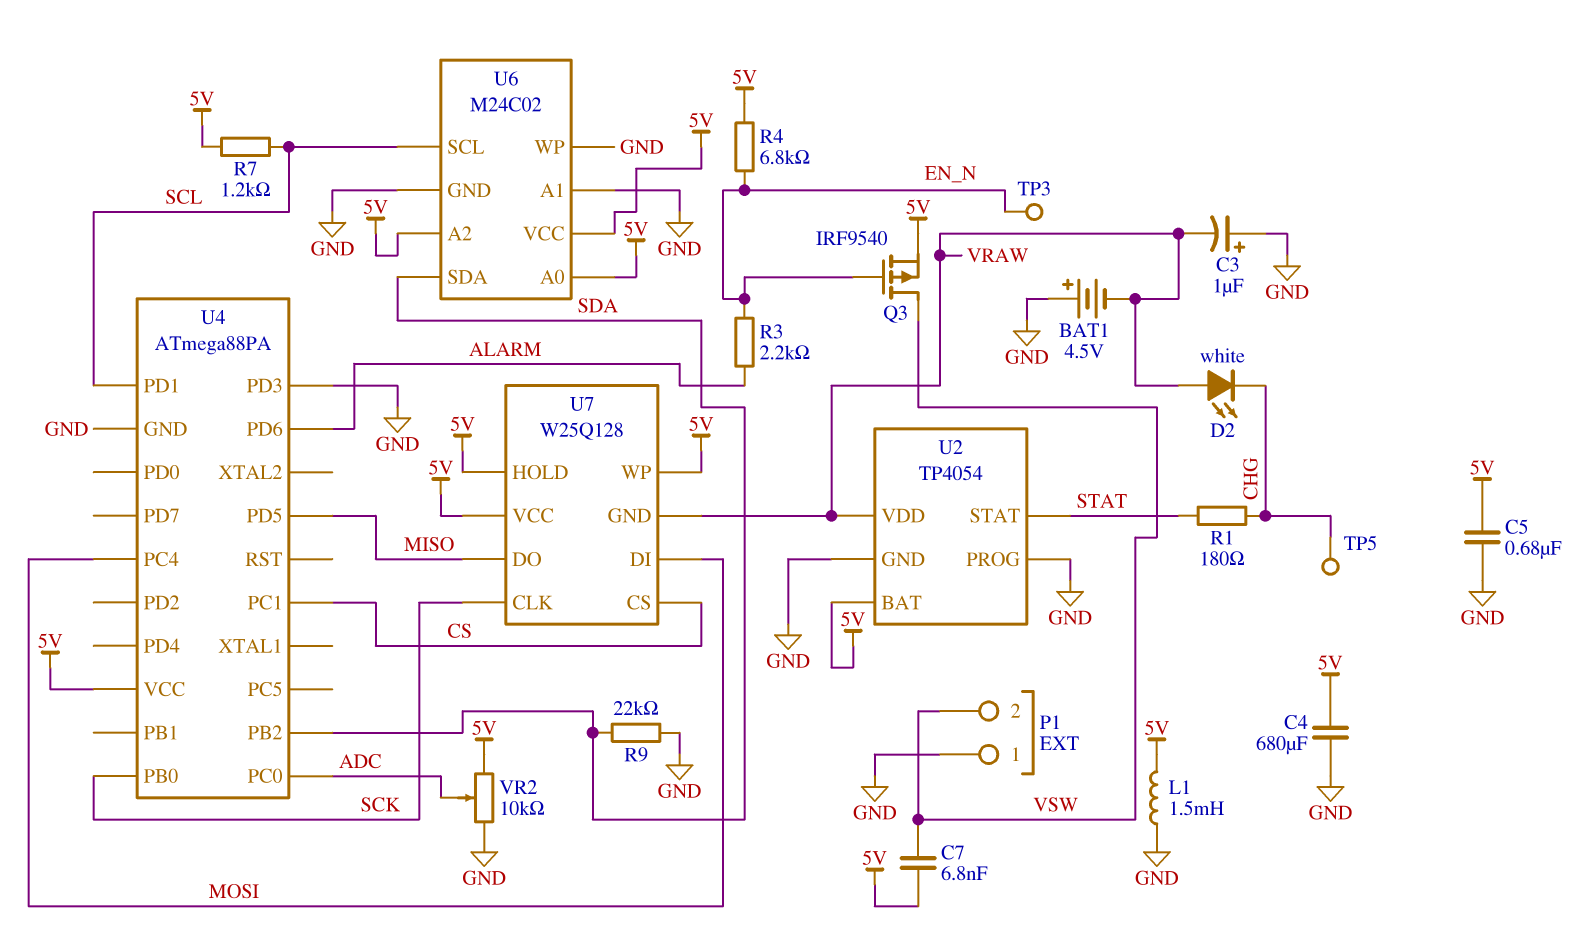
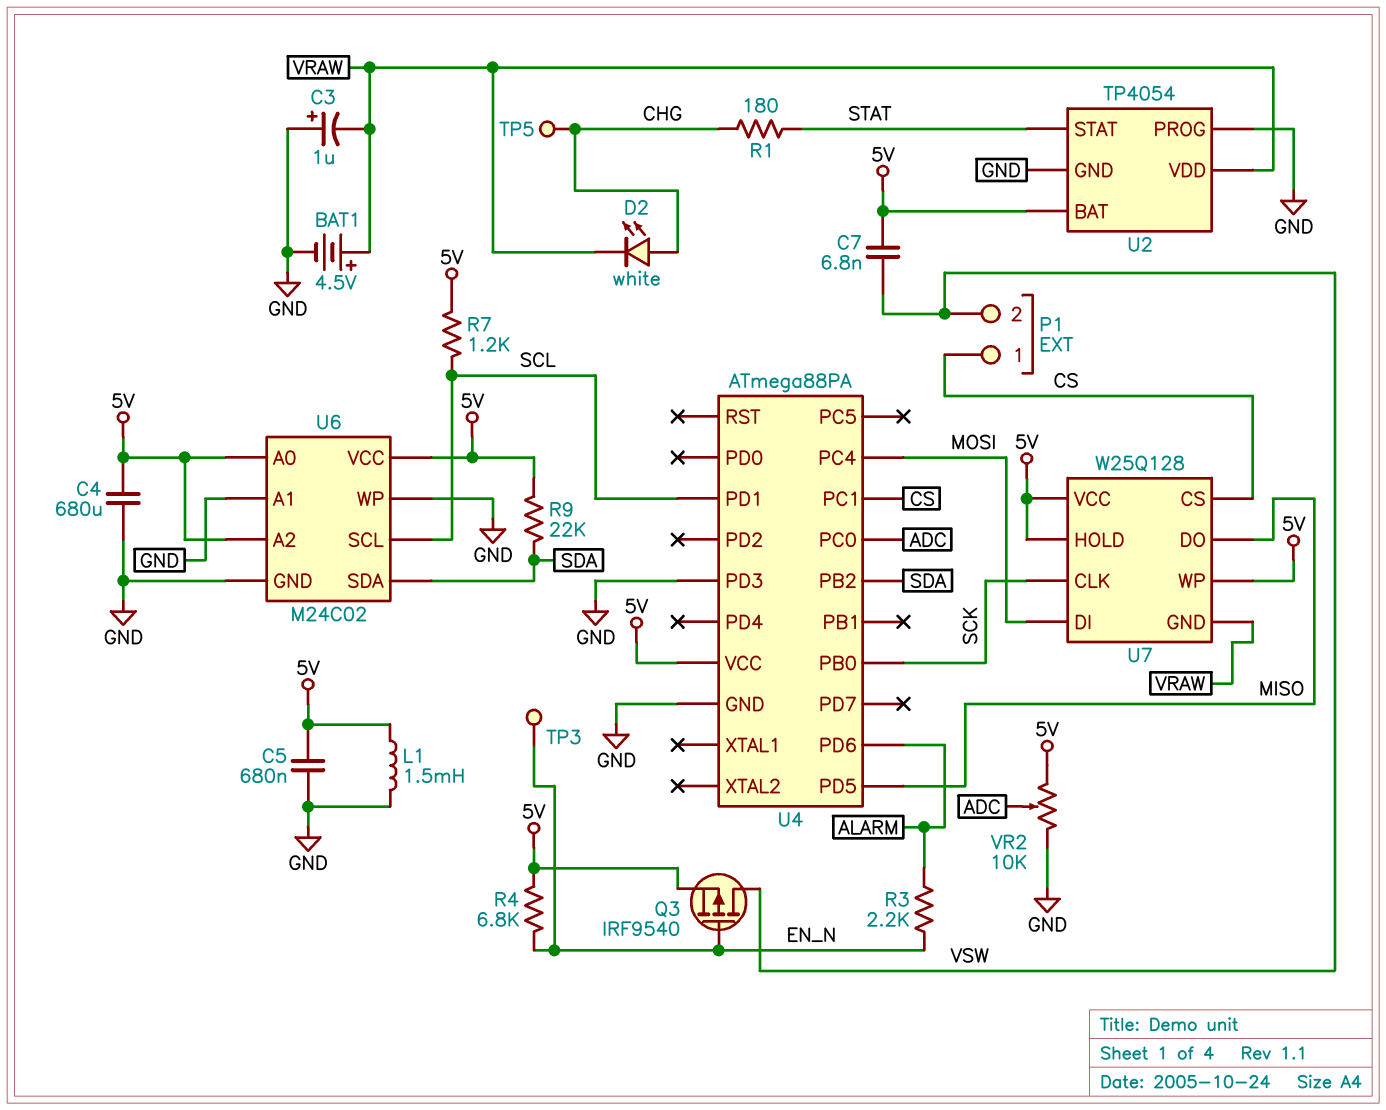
BAT1: 4.5V (plus GND, minus VRAW) -> 4.5V (plus VRAW, minus GND)
D2: LED white (A VRAW, K CHG) -> LED white (A CHG, K VRAW)
P1 pin 1: GND -> CS
R9: 22k (GND, SDA) -> 22k (5V, SDA)

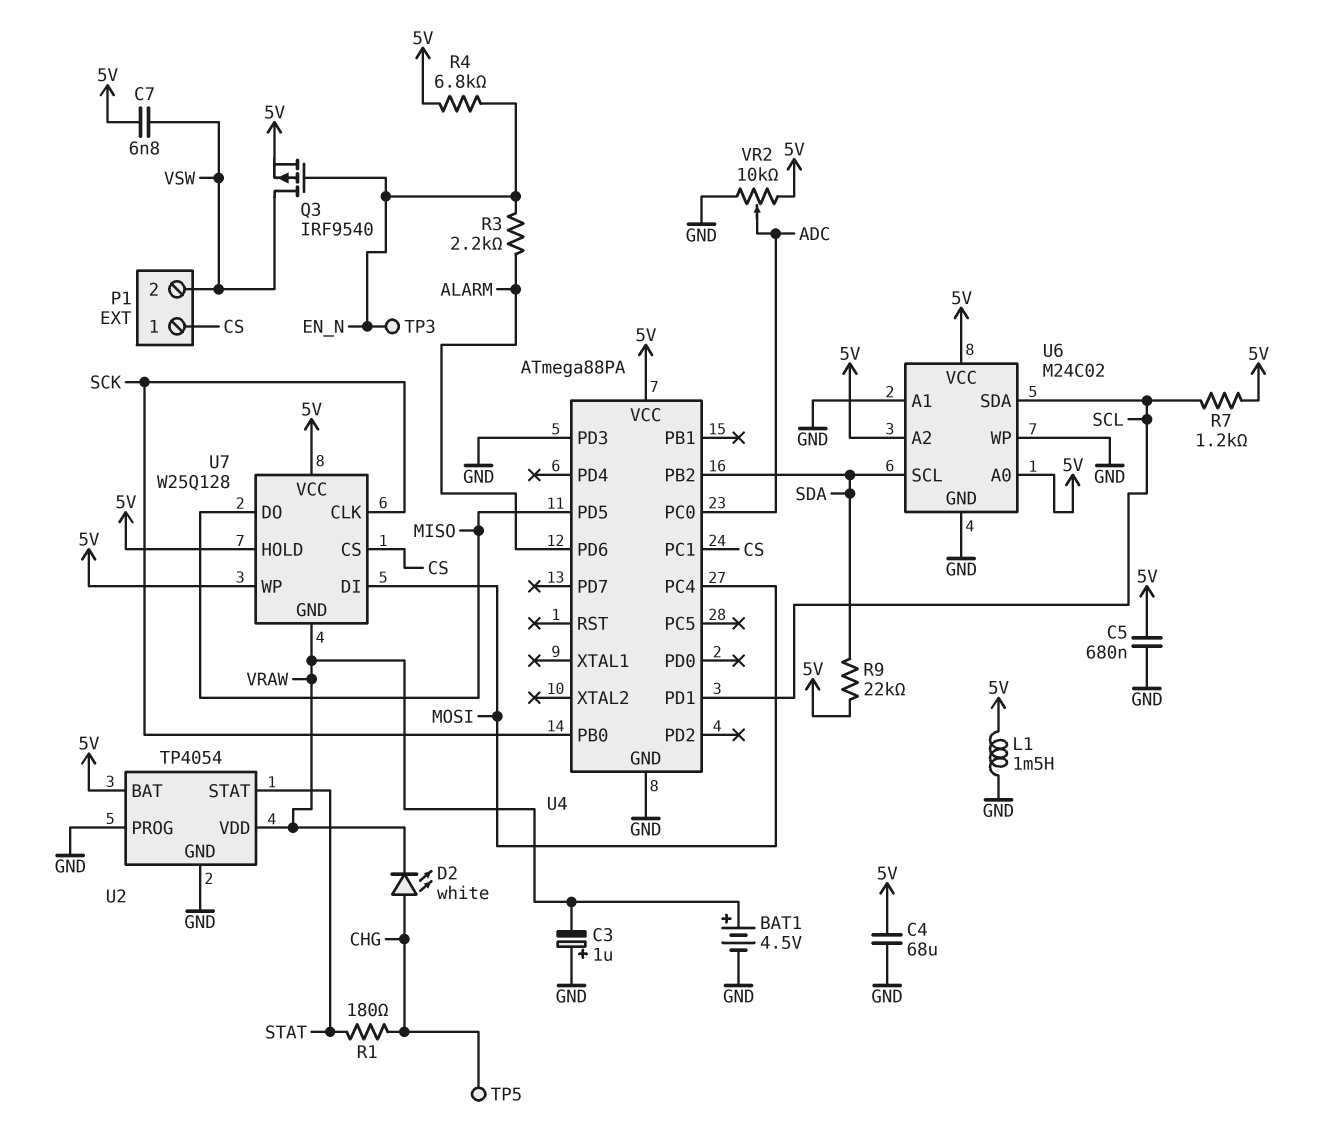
C4: 680uF (5V, GND) -> 68uF (5V, GND)
U6 pin SCL: SCL -> SDA
U6 pin SDA: SDA -> SCL

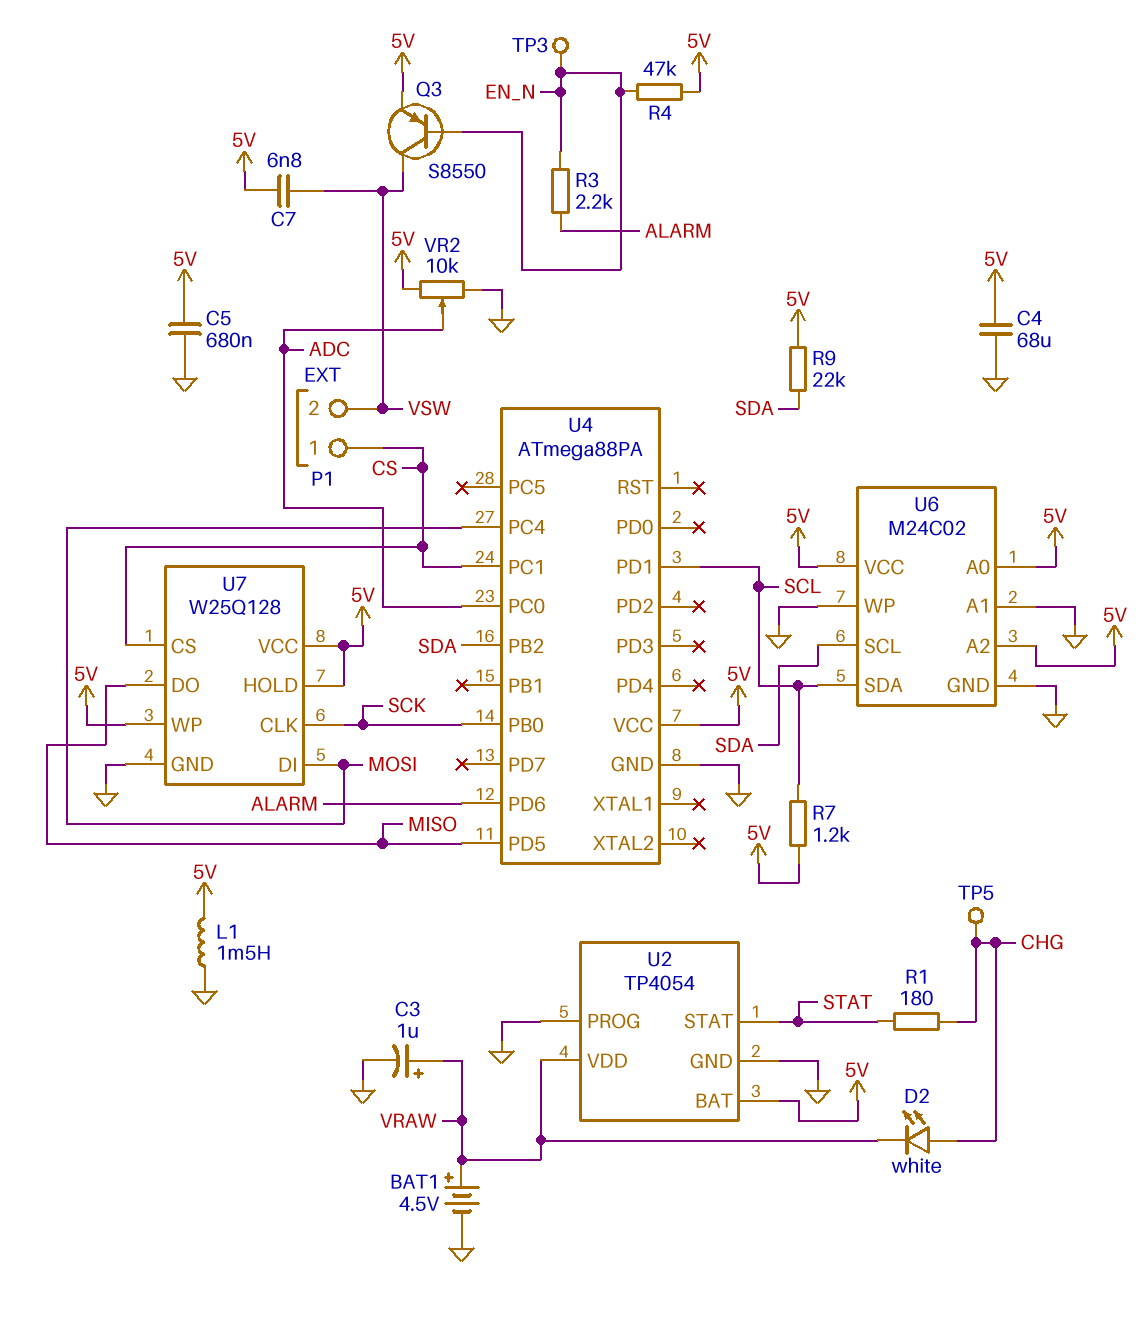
C3: 1uF (plus GND, minus VRAW) -> 1uF (plus VRAW, minus GND)
Q3: PMOS IRF9540 (G EN_N, D VSW, S 5V) -> PNP S8550 (B EN_N, C VSW, E 5V)
R4: 6.8k (5V, EN_N) -> 47k (5V, EN_N)
U4 pin PD3: GND -> none
U7 pin GND: VRAW -> GND

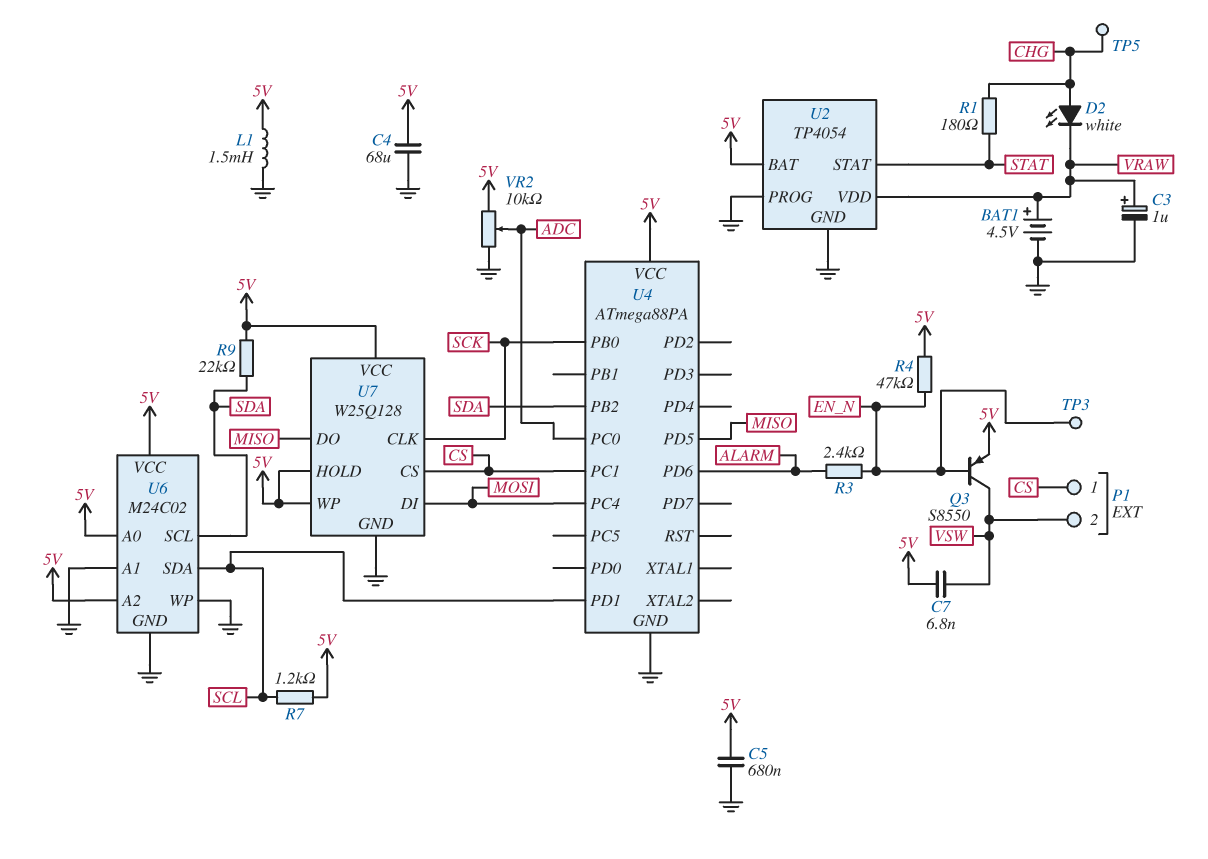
R3: 2.2k (ALARM, EN_N) -> 2.4k (ALARM, EN_N)

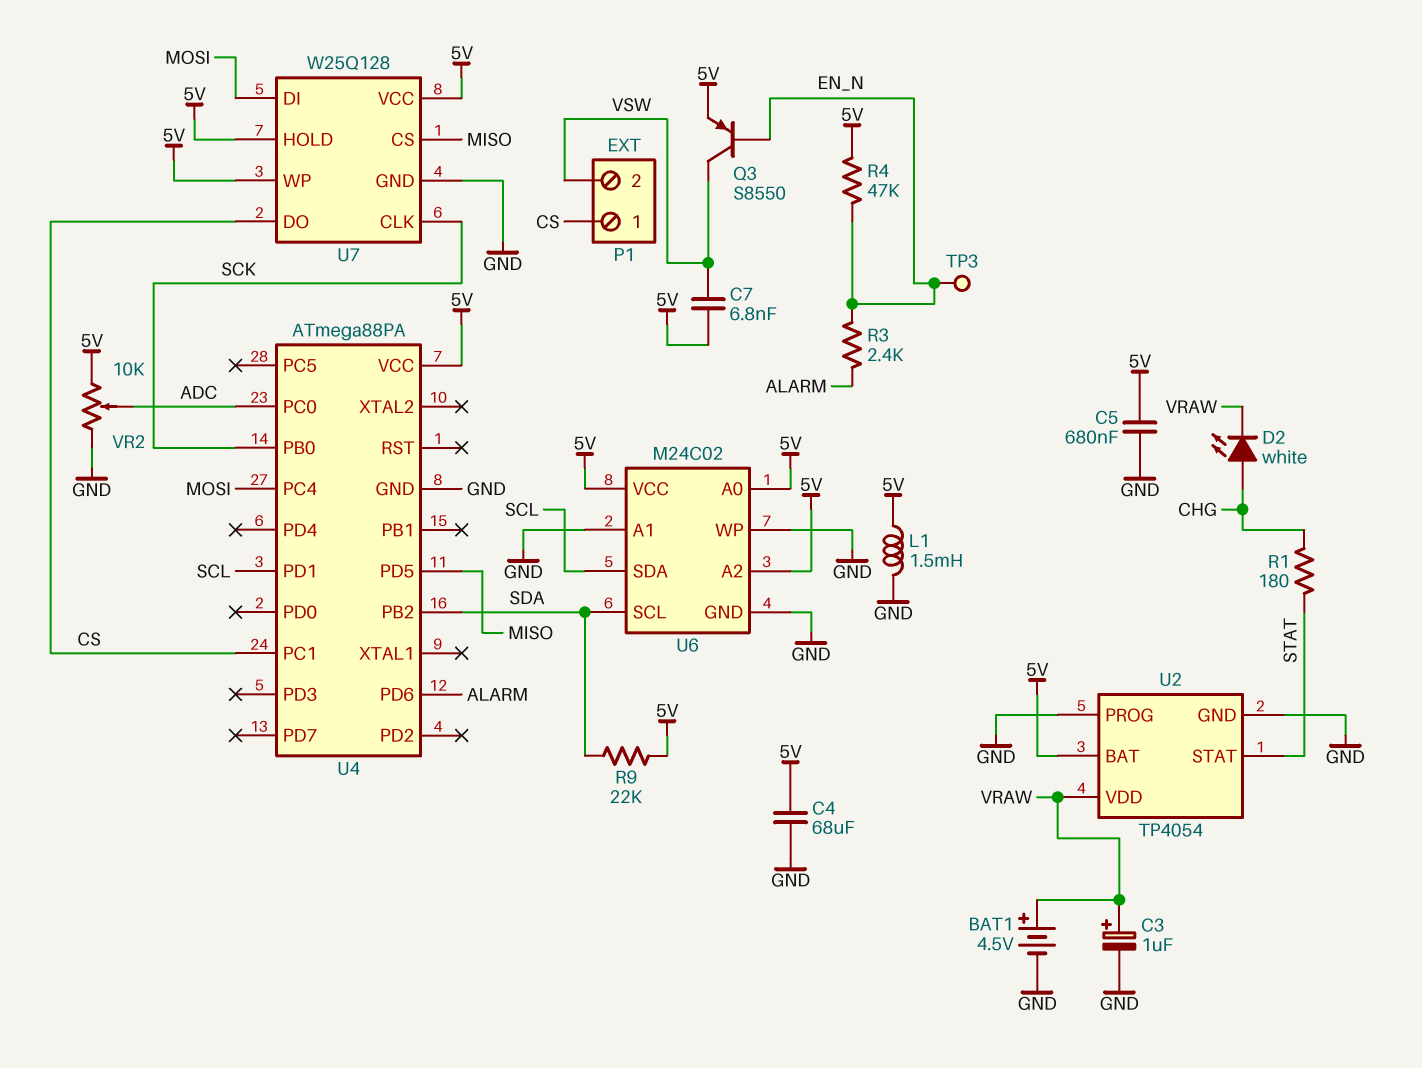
R7: 1.2k (5V, SCL) -> none
TP5: test point (CHG) -> none
U7 pin CS: CS -> MISO
U7 pin DO: MISO -> CS

